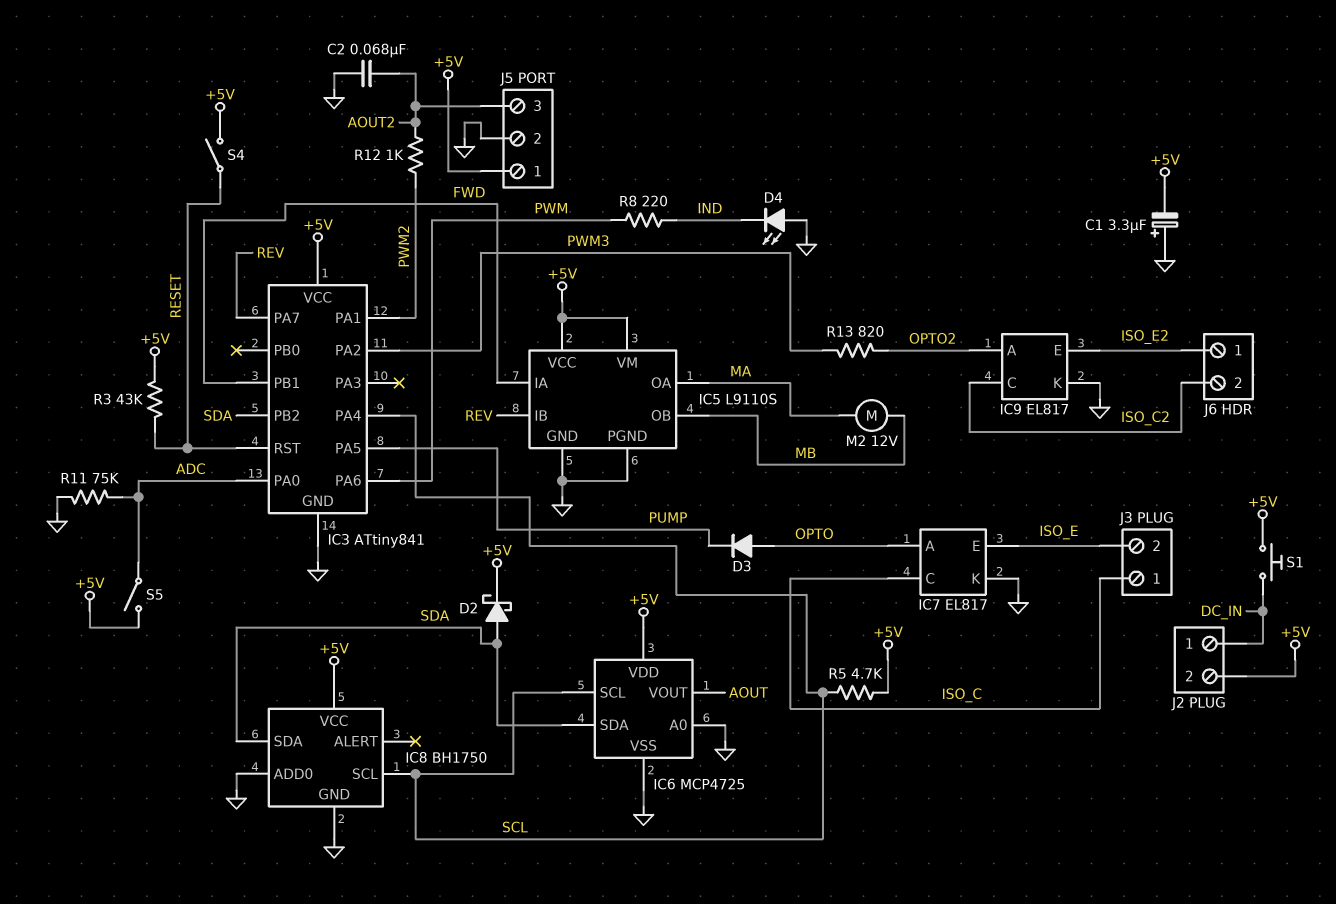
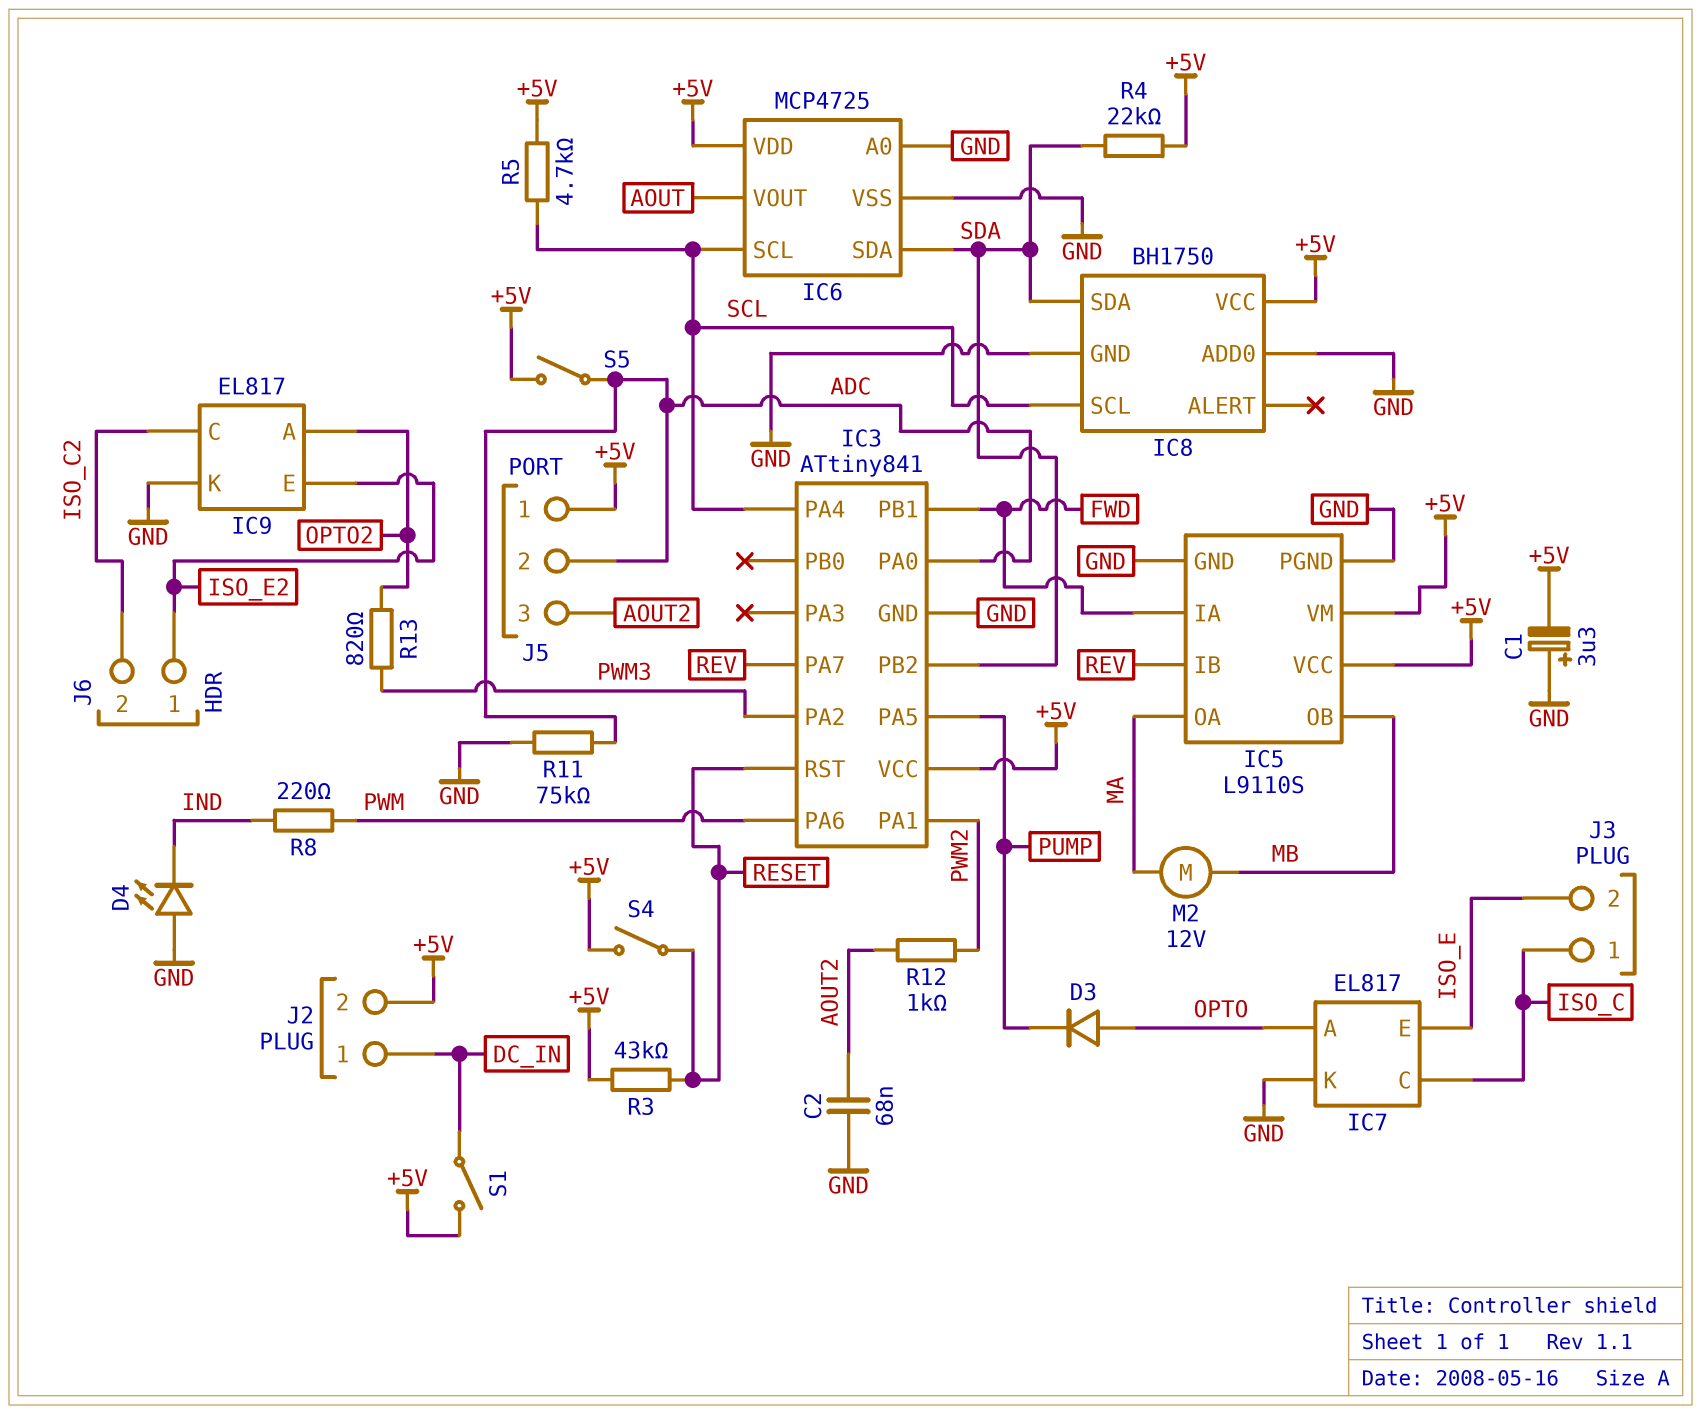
D2: schottky (A SDA, K +5V) -> none
J5 pin 2: GND -> ADC
R4: none -> 22k (+5V, SDA)
S1: button (+5V, DC_IN) -> switch (+5V, DC_IN)

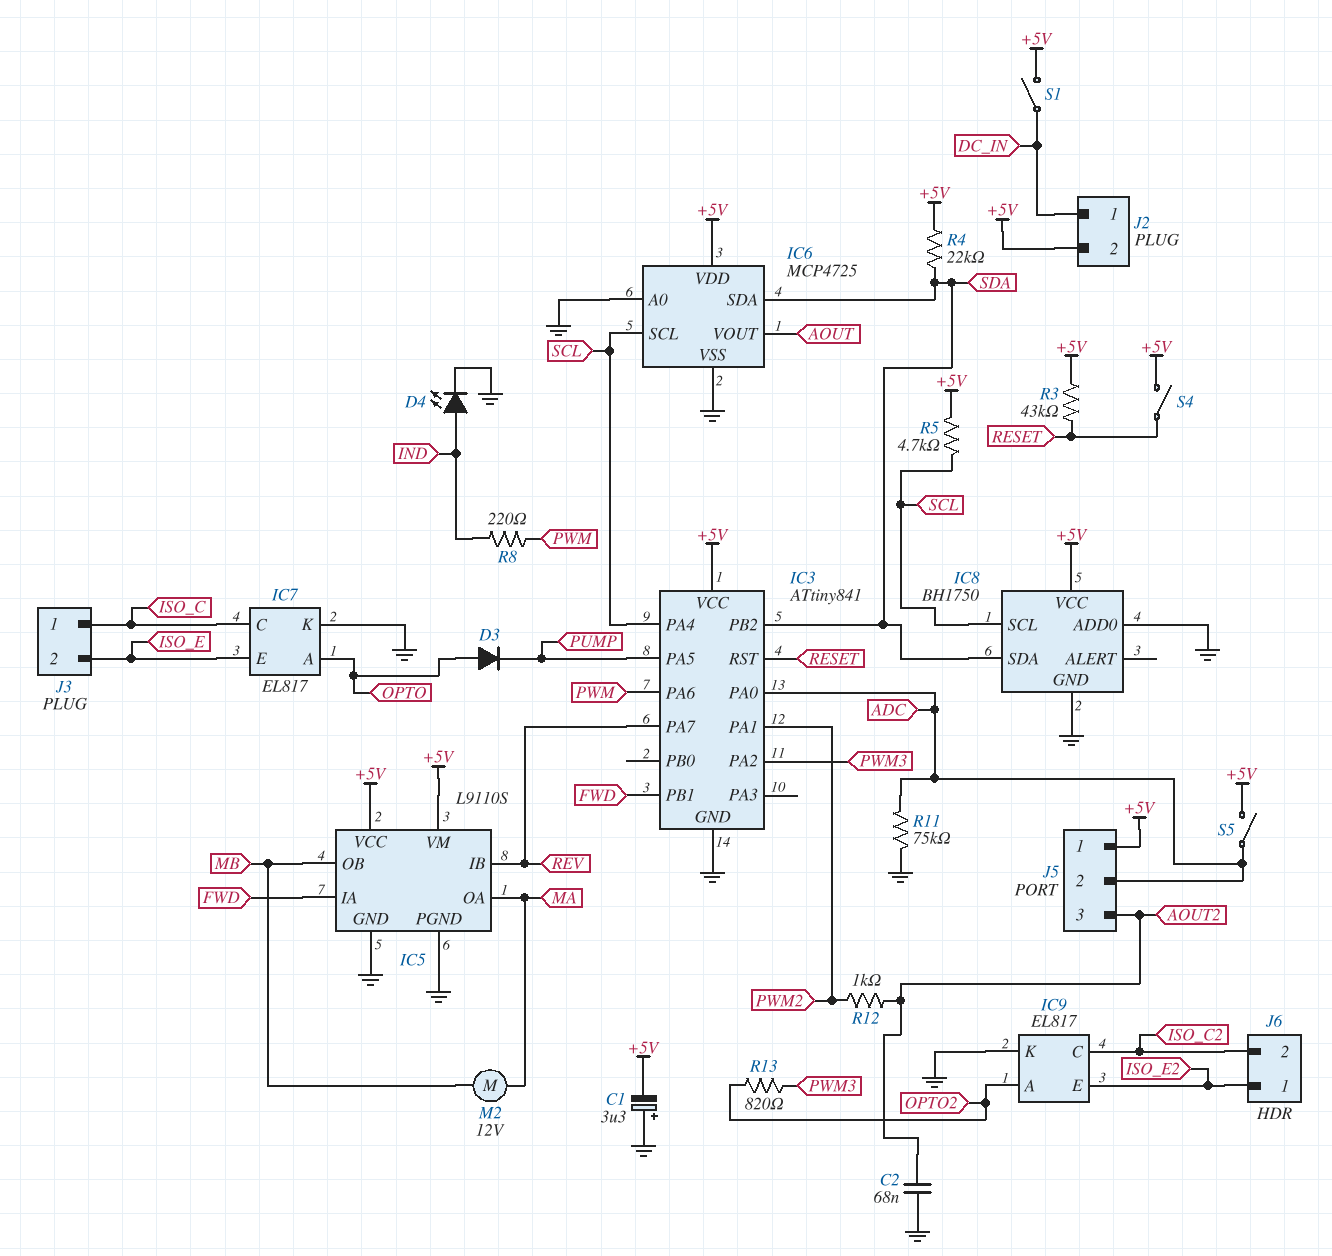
D4: LED (A GND, K IND) -> LED (A IND, K GND)

